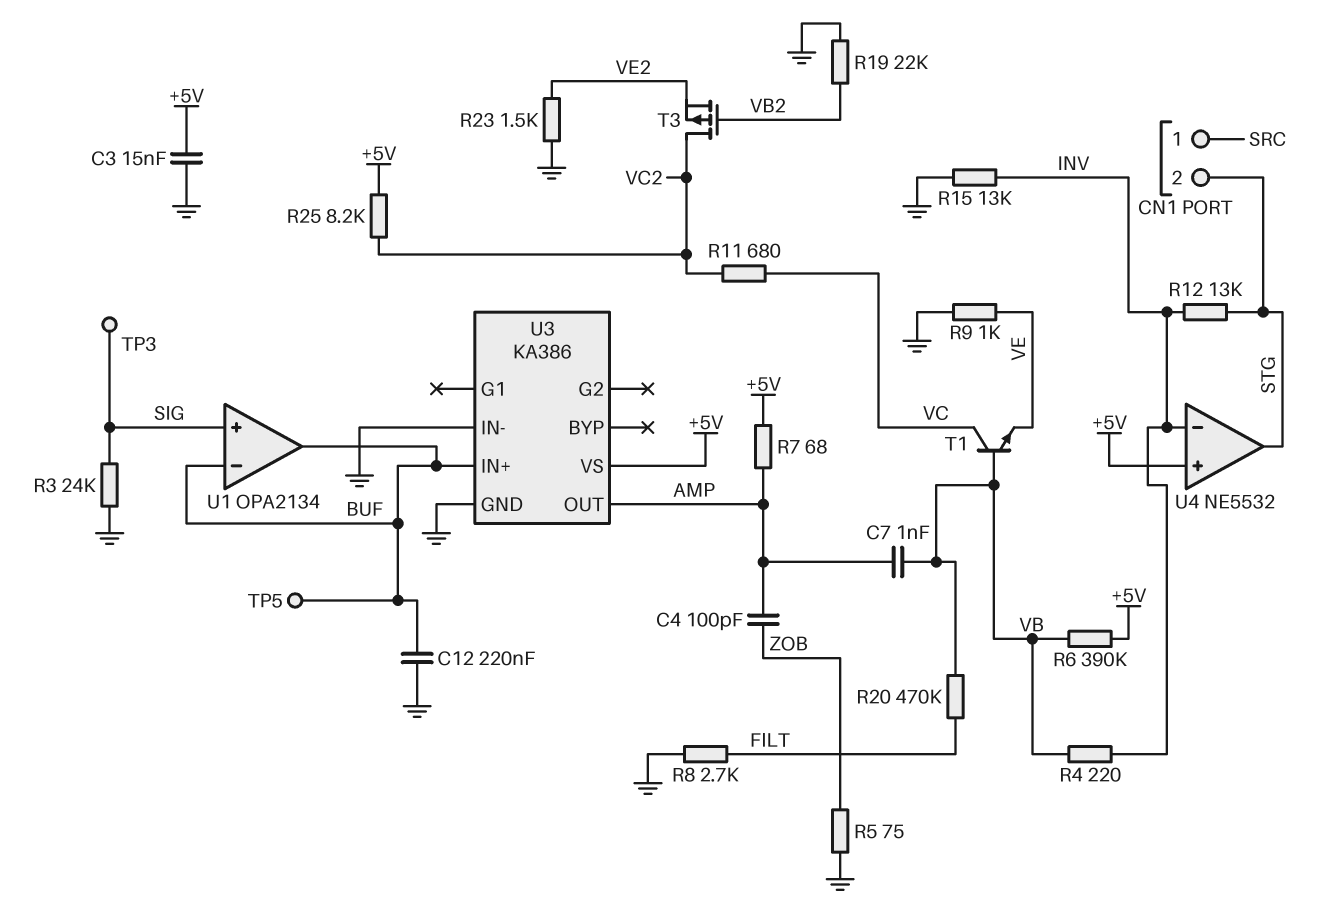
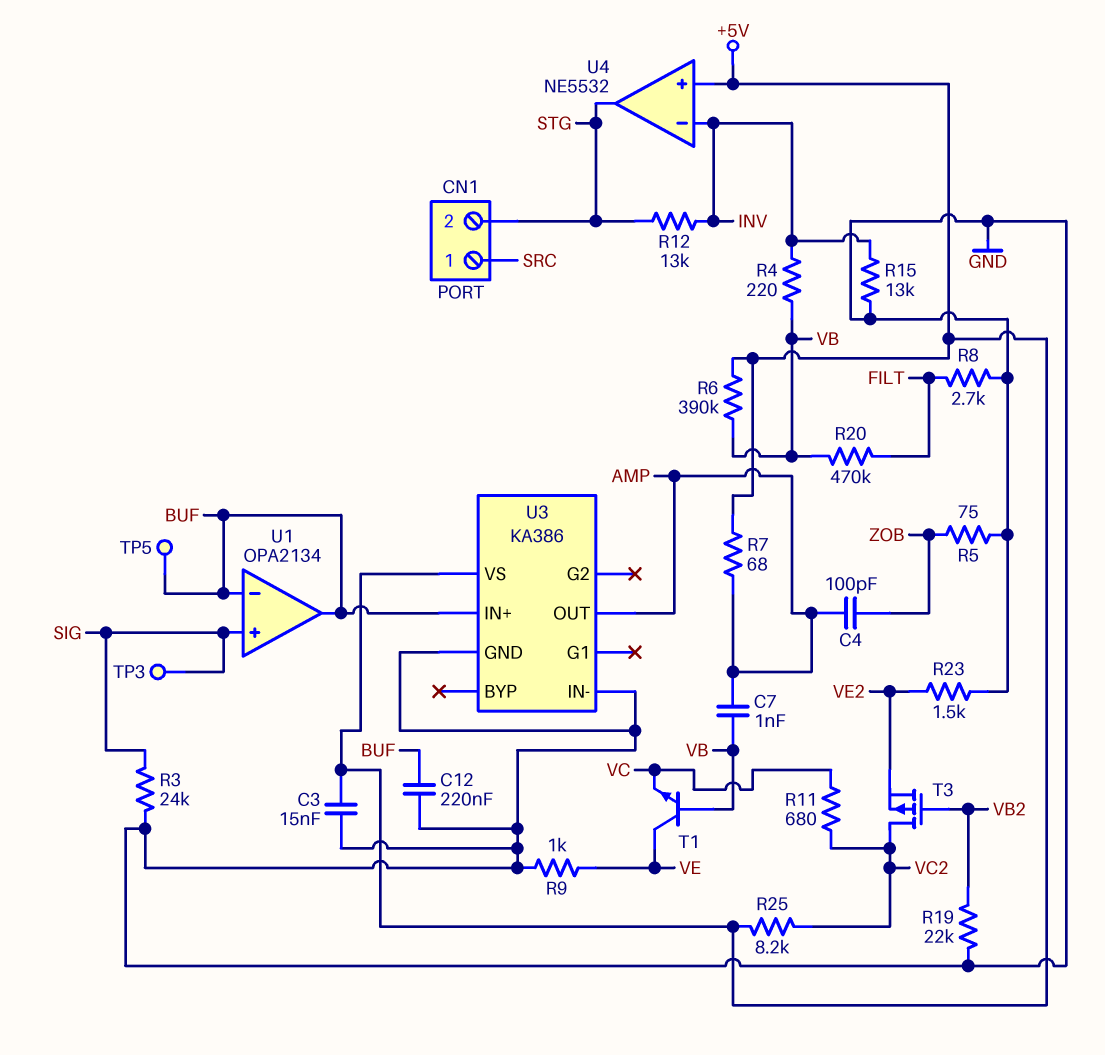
T1: NPN (B VB, C VC, E VE) -> NPN (B VB, C VE, E VC)

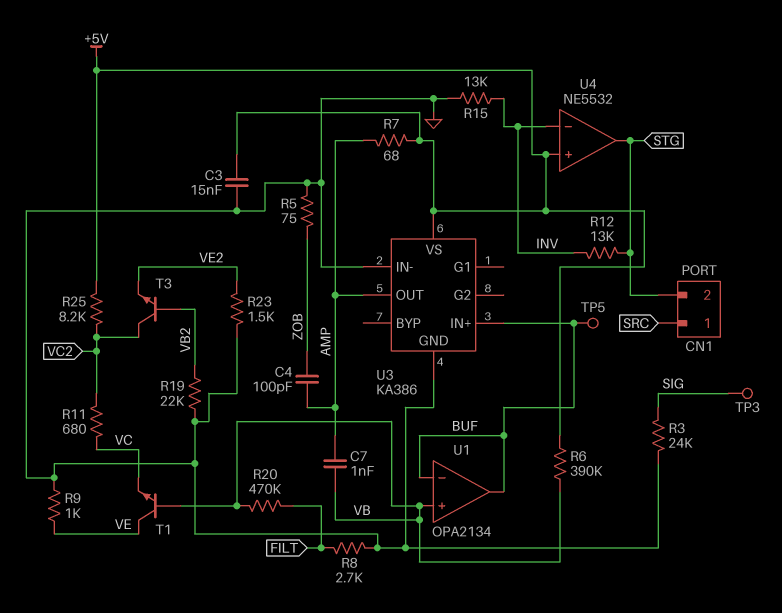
C12: 220nF (BUF, GND) -> none
R4: 220 (INV, VB) -> none
T3: PMOS (G VB2, D VC2, S VE2) -> NPN (B VB2, C VC2, E VE2)
U1 pin in+: SIG -> VB

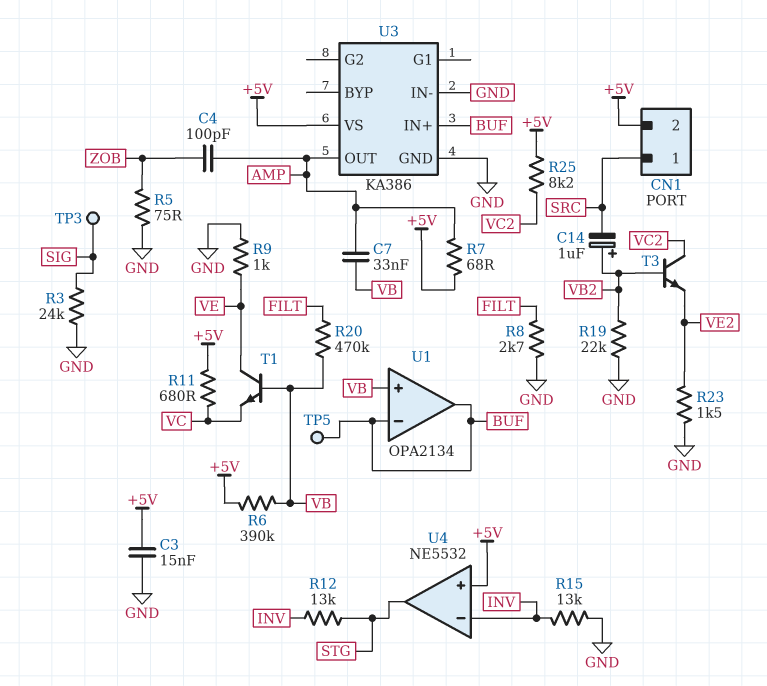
C7: 1nF (AMP, VB) -> 33nF (AMP, VB)
C14: none -> 1uF (plus VB2, minus SRC)
CN1 pin 2: STG -> +5V
R11: 680 (VC, VC2) -> 680 (+5V, VC)

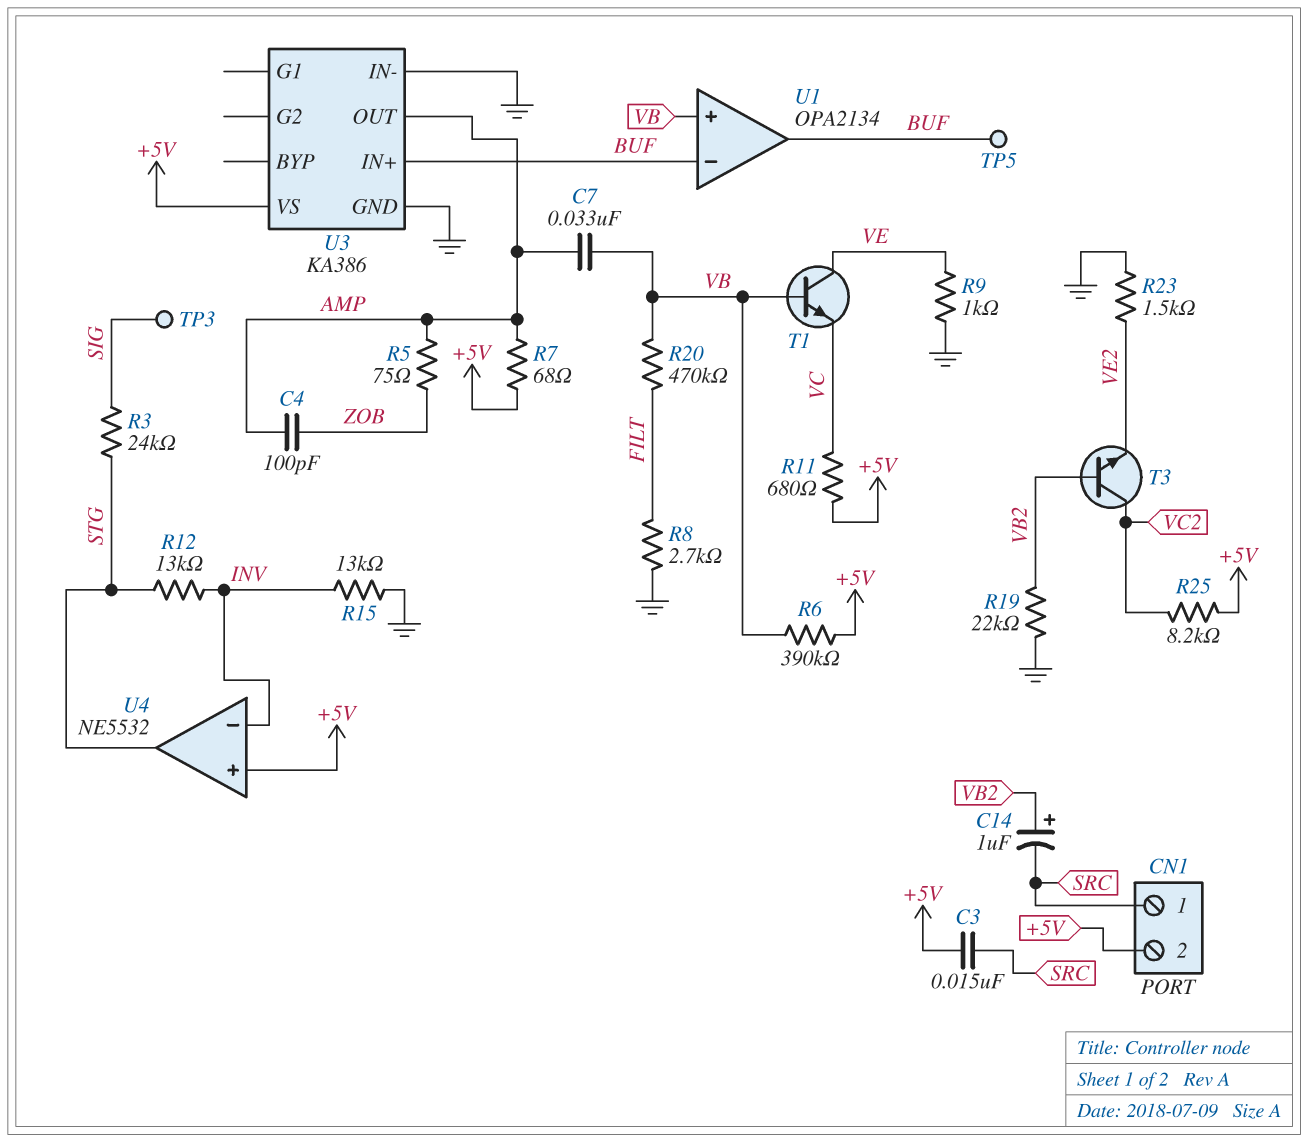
C3: 15nF (+5V, GND) -> 15nF (+5V, SRC)
R3: 24k (GND, SIG) -> 24k (SIG, STG)
R5: 75 (GND, ZOB) -> 75 (AMP, ZOB)

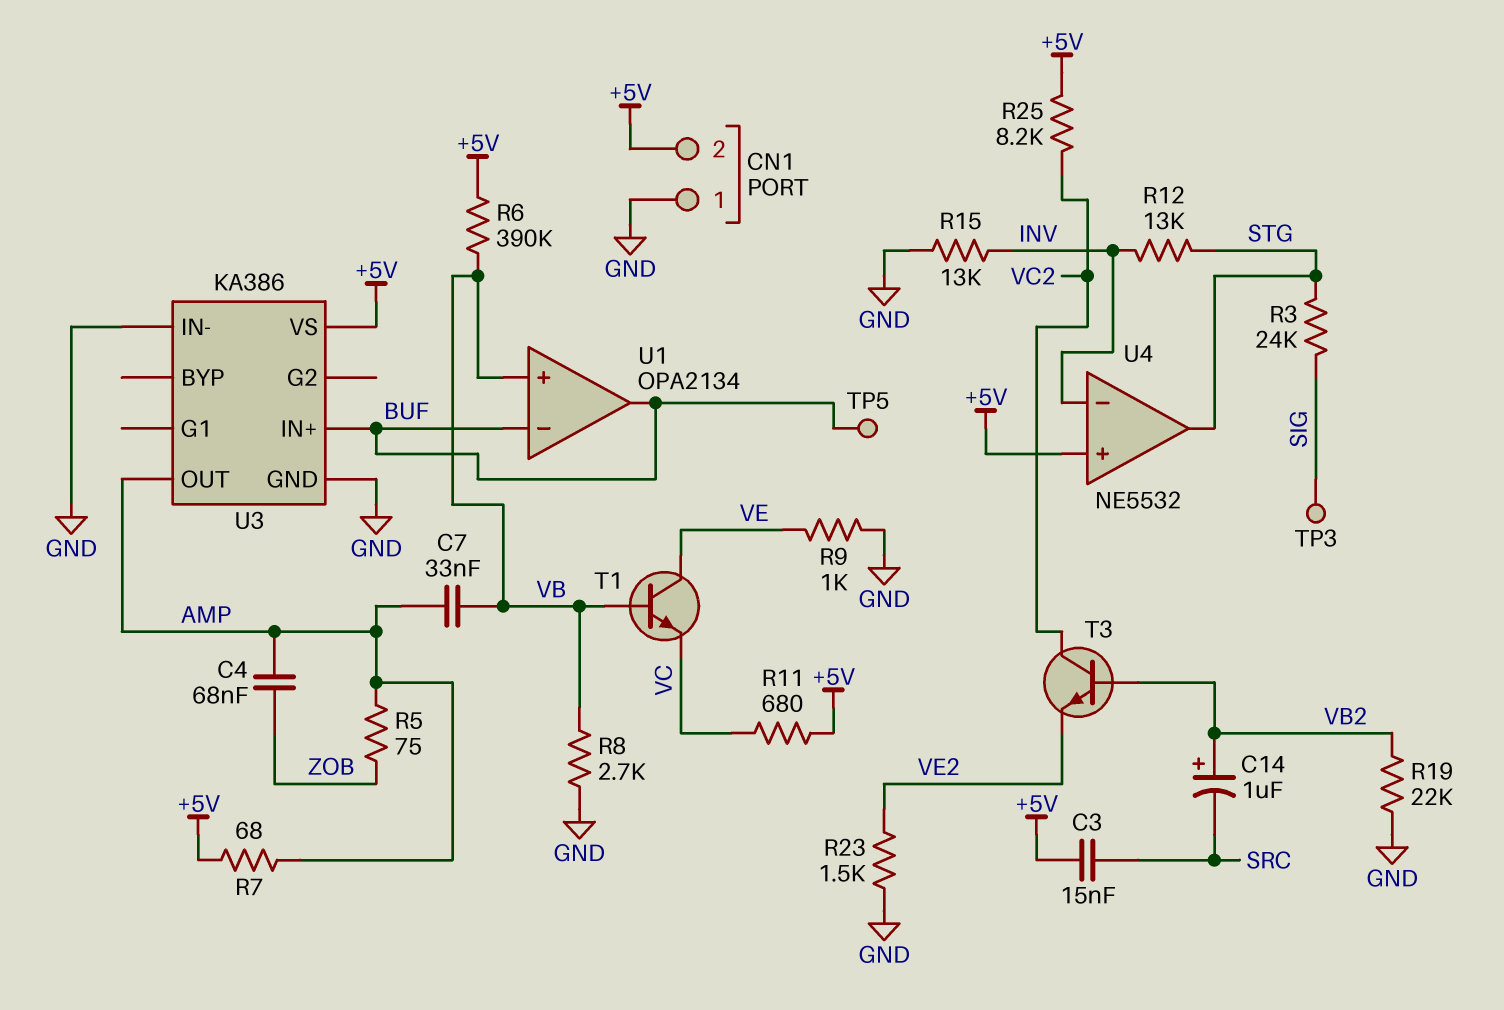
C4: 100pF (AMP, ZOB) -> 68nF (AMP, ZOB)
CN1 pin 1: SRC -> GND
R8: 2.7k (FILT, GND) -> 2.7k (GND, VB)
R20: 470k (FILT, VB) -> none

